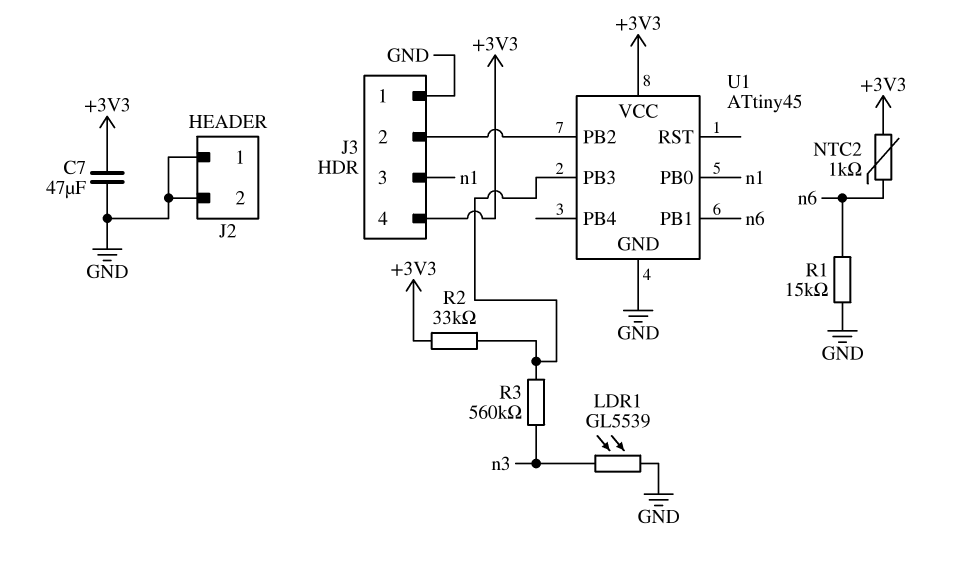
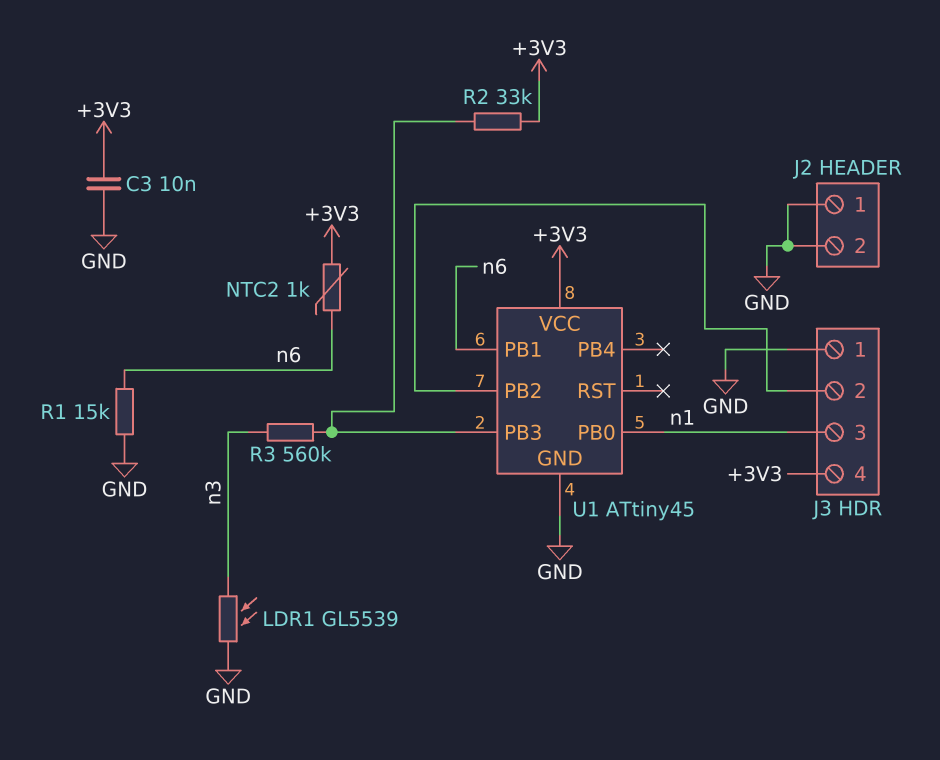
C3: none -> 10nF (+3V3, GND)
C7: 47uF (+3V3, GND) -> none

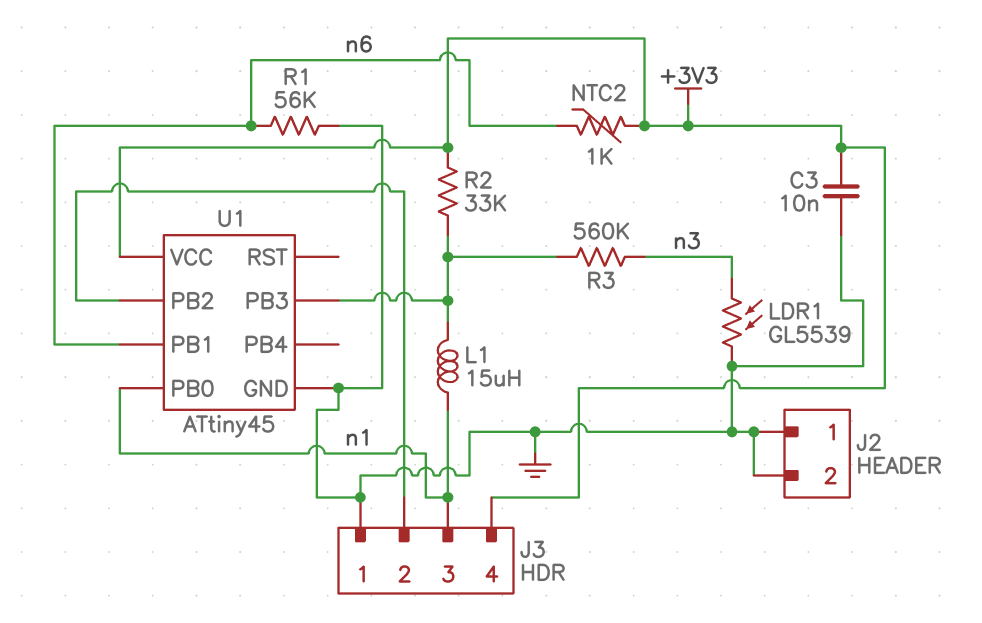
L1: none -> 15uH (U1/PB3, n1)
R1: 15k (GND, n6) -> 56k (GND, n6)

